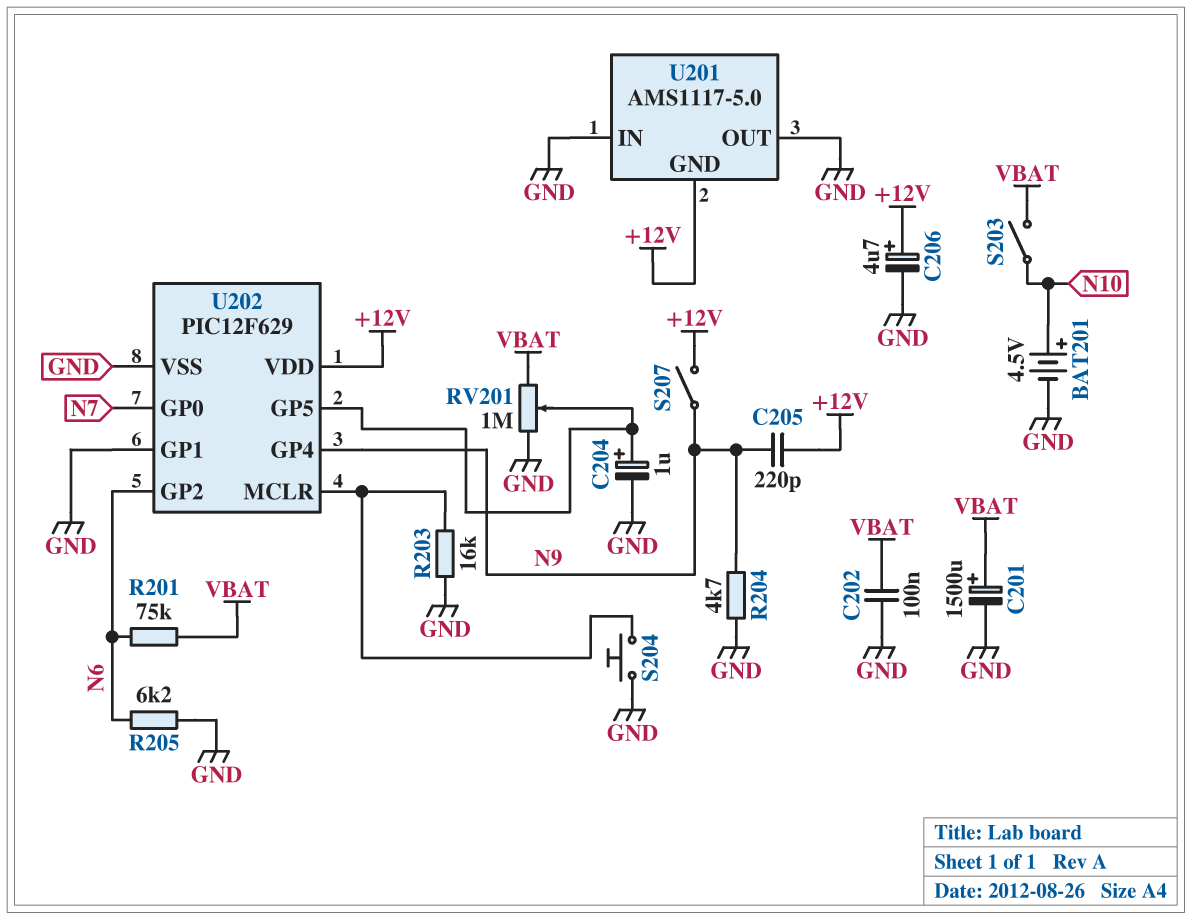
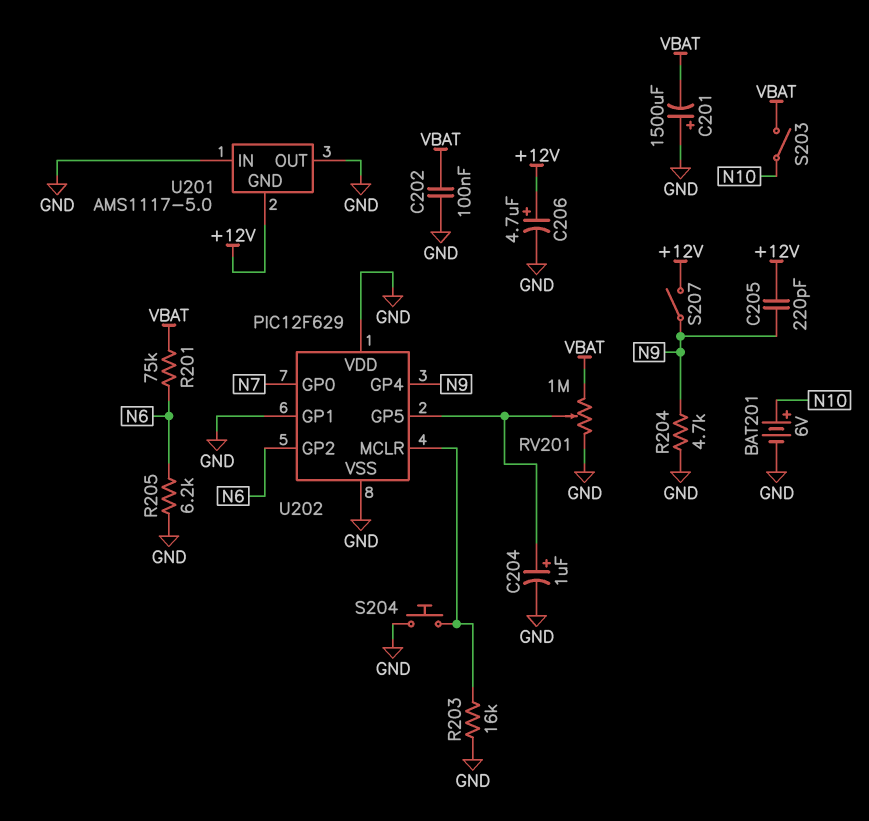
BAT201: 4.5V (plus N10, minus GND) -> 6V (plus N10, minus GND)
C201: 1500uF (plus VBAT, minus GND) -> 1500uF (plus GND, minus VBAT)
U202 pin VDD: +12V -> GND

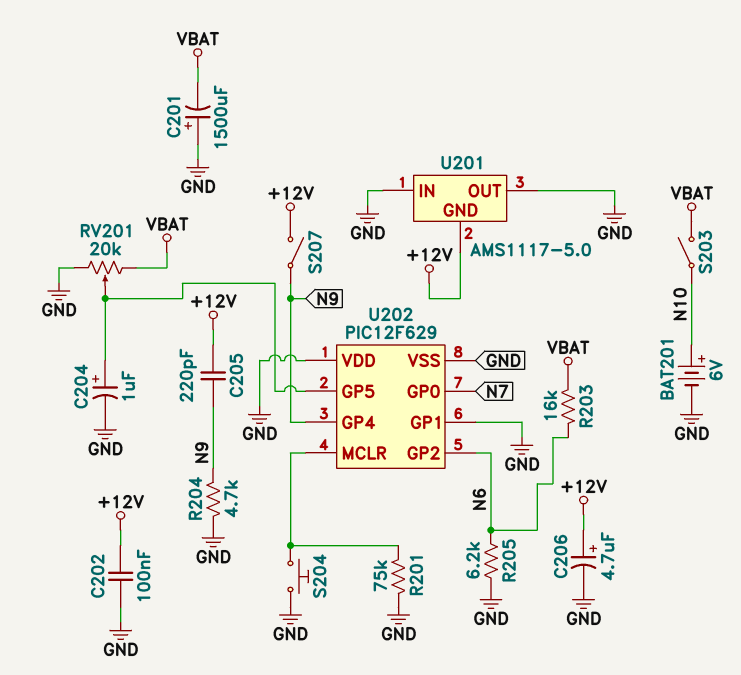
C202: 100nF (GND, VBAT) -> 100nF (+12V, GND)
R201: 75k (N6, VBAT) -> 75k (GND, U202/MCLR)
R203: 16k (GND, U202/MCLR) -> 16k (N6, VBAT)
RV201: 1M (GND, VBAT, wiper U202/GP5) -> 20k (GND, VBAT, wiper U202/GP5)

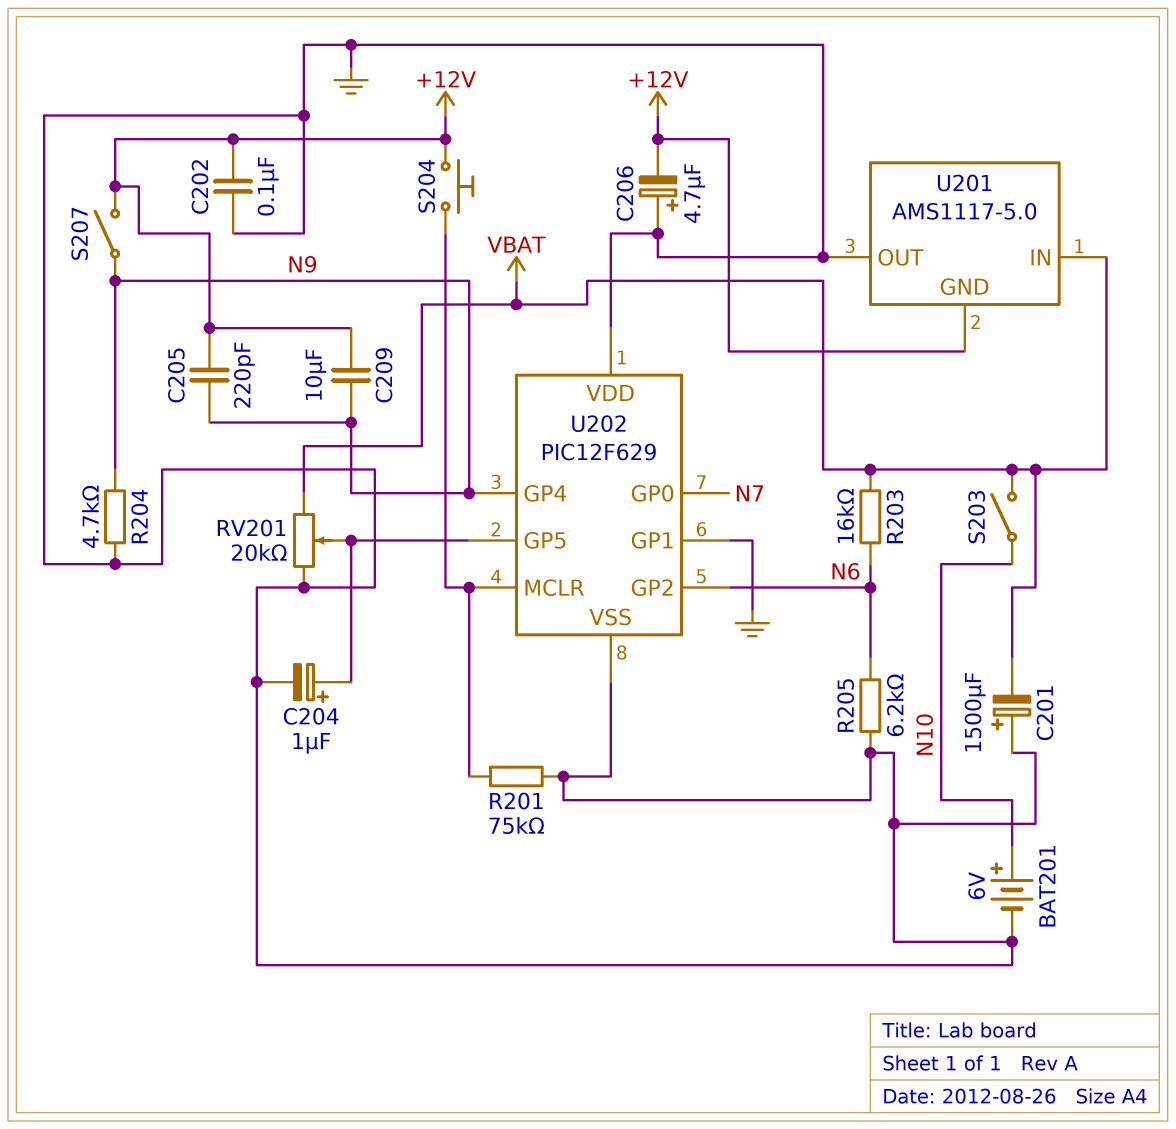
C206: 4.7uF (plus +12V, minus GND) -> 4.7uF (plus GND, minus +12V)
C209: none -> 10uF (+12V, N9)
S204: button (GND, U202/MCLR) -> button (+12V, U202/MCLR)
U201 pin IN: GND -> VBAT

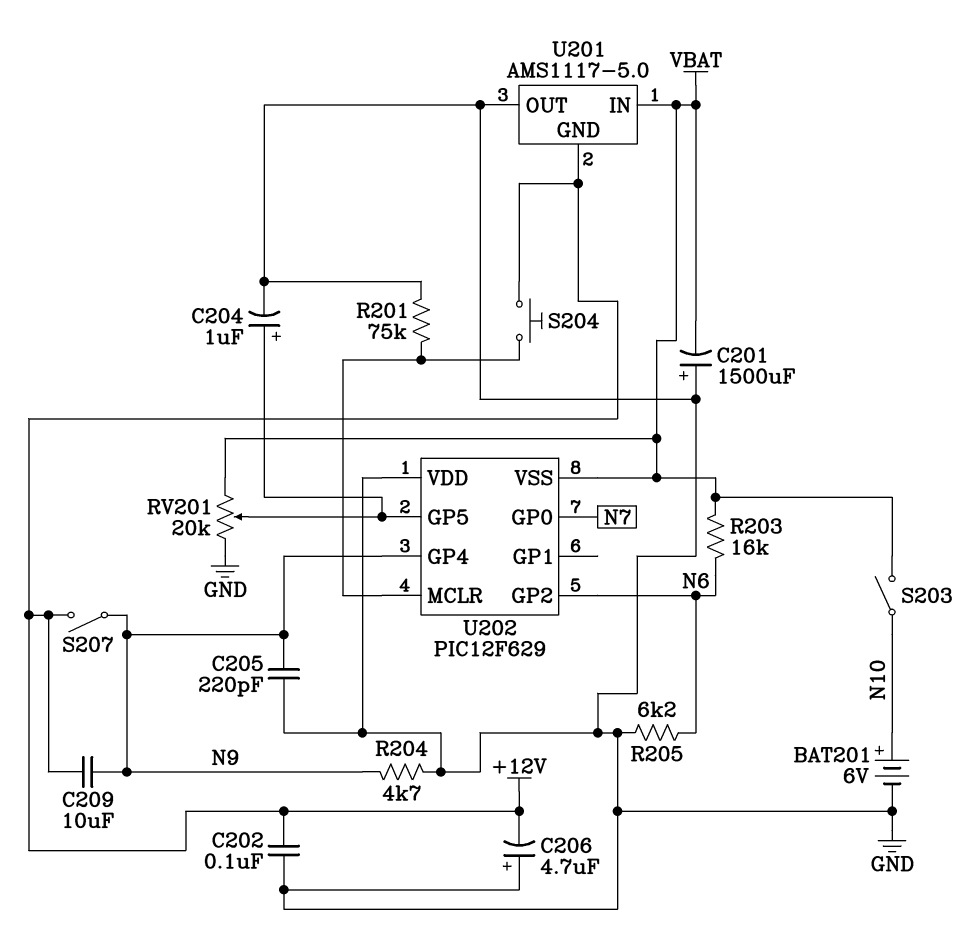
C205: 220pF (+12V, N9) -> 220pF (GND, N9)
U202 pin GP1: GND -> none
U202 pin VSS: GND -> VBAT

